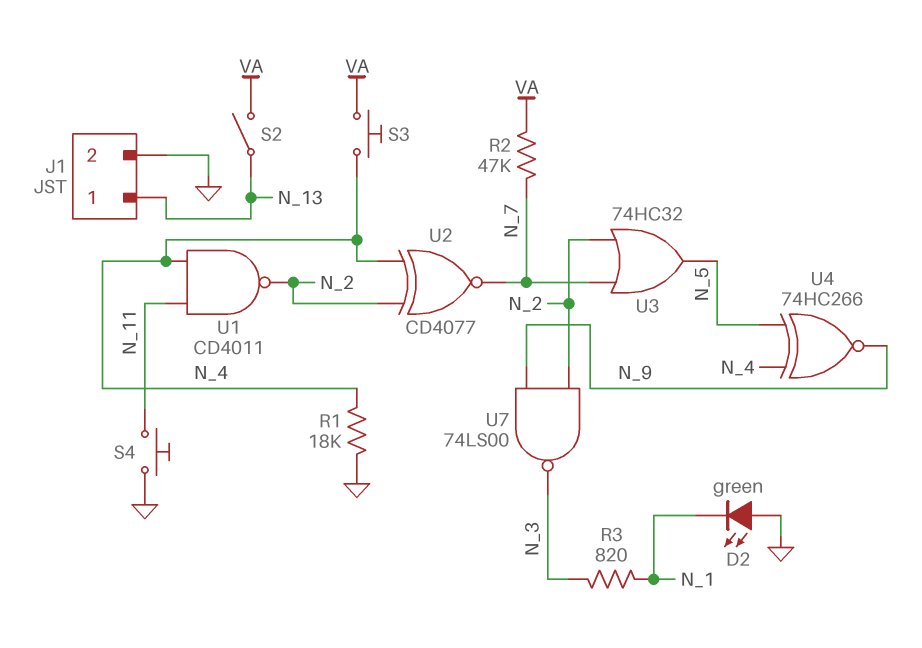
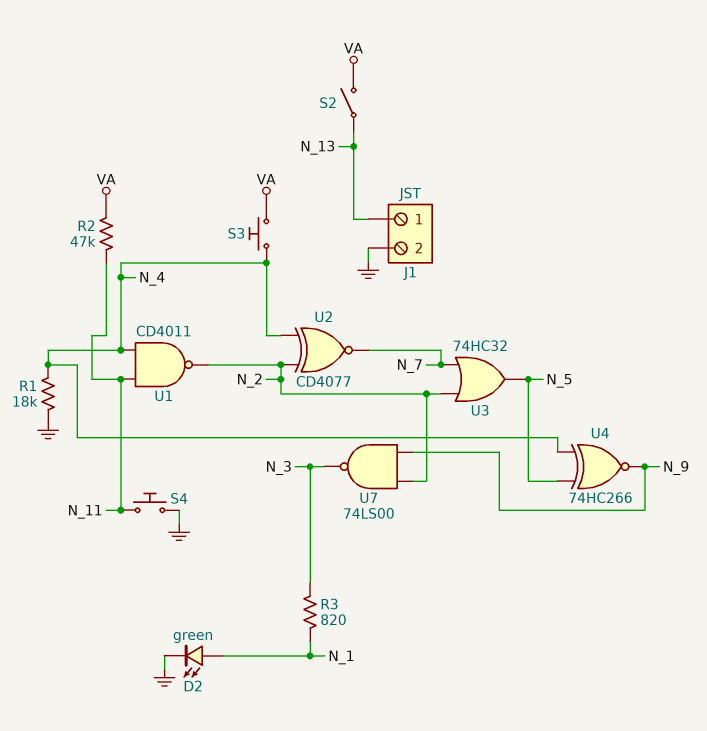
D2: LED green (A GND, K N_1) -> LED green (A N_1, K GND)
R2: 47k (N_7, VA) -> 47k (N_11, VA)

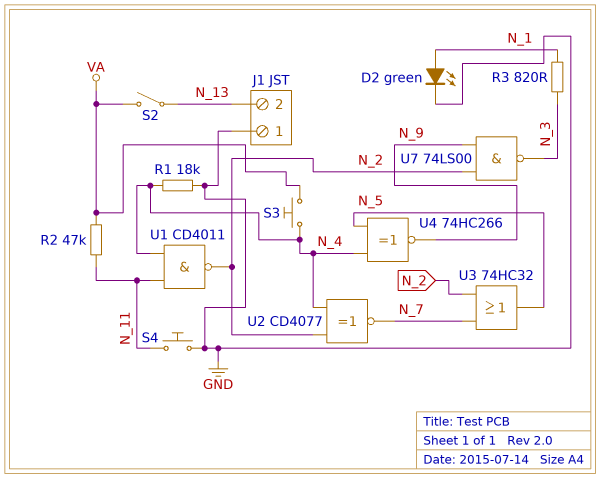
J1 pin 1: N_13 -> GND
J1 pin 2: GND -> N_13

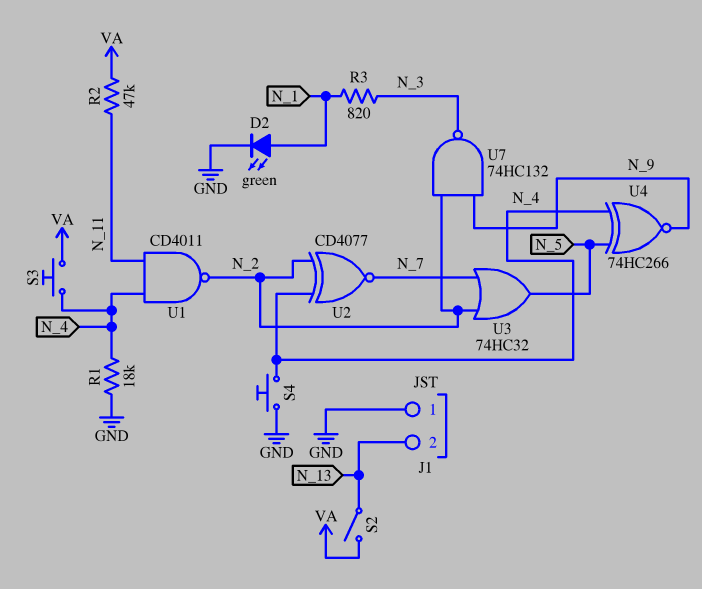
S4: button (GND, N_11) -> button (GND, N_4)
U7: NAND 74LS00 (in N_2, in N_9, out N_3) -> NAND 74HC132 (in N_2, in N_9, out N_3)

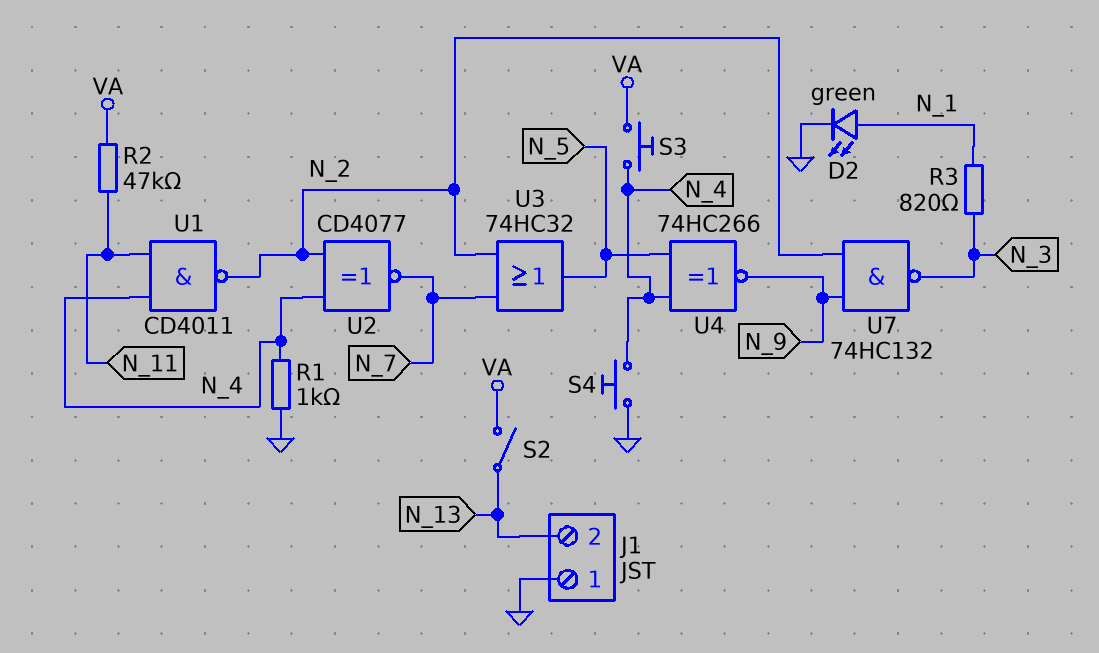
R1: 18k (GND, N_4) -> 1k (GND, N_4)

